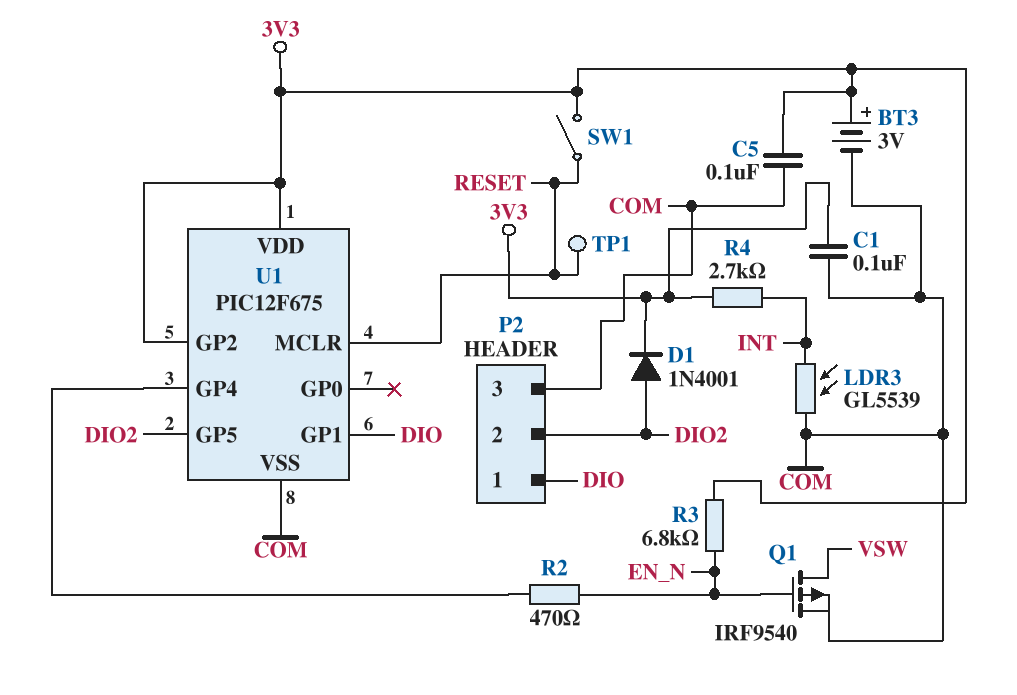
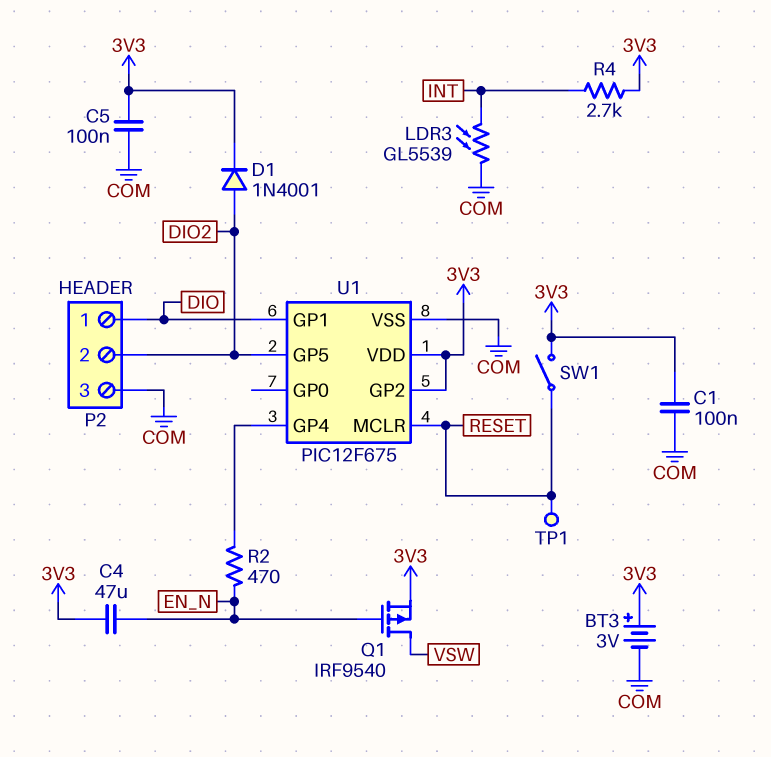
C4: none -> 47uF (3V3, EN_N)
Q1: PMOS IRF9540 (G EN_N, D VSW, S COM) -> PMOS IRF9540 (G EN_N, D VSW, S 3V3)
R3: 6.8k (3V3, EN_N) -> none

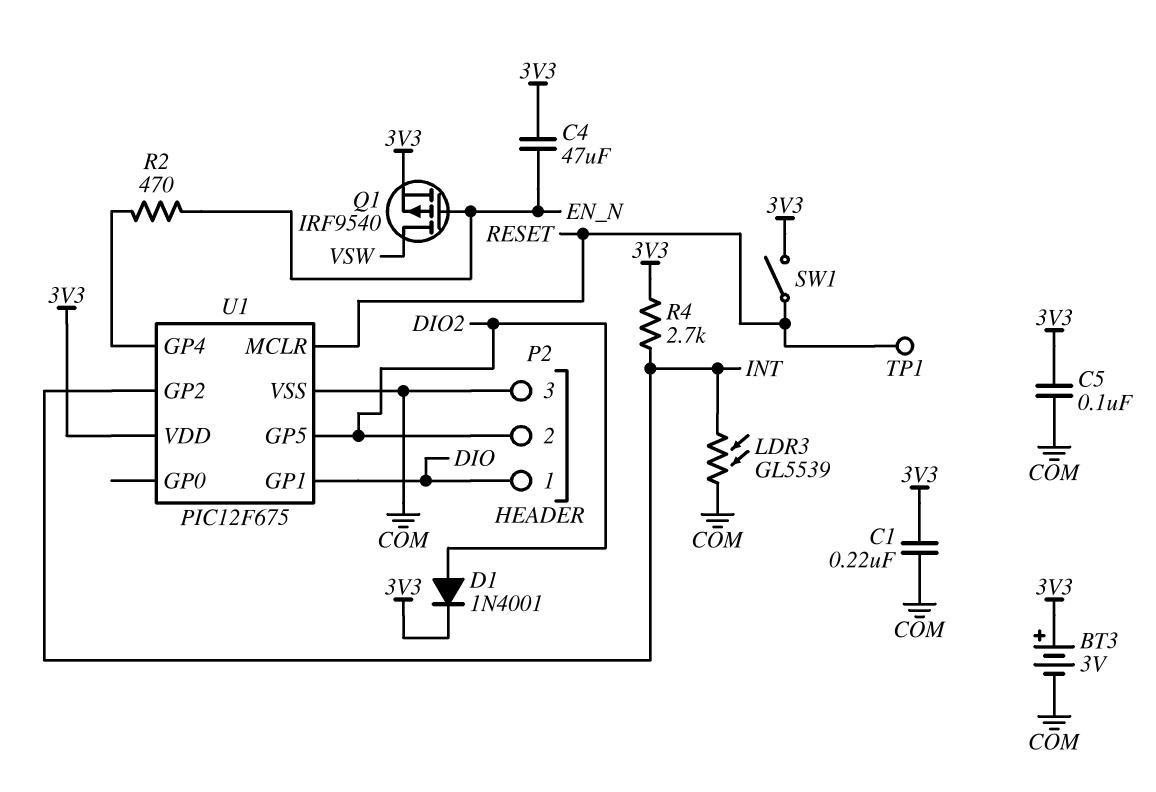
C1: 100nF (3V3, COM) -> 220nF (3V3, COM)
U1 pin GP2: 3V3 -> INT

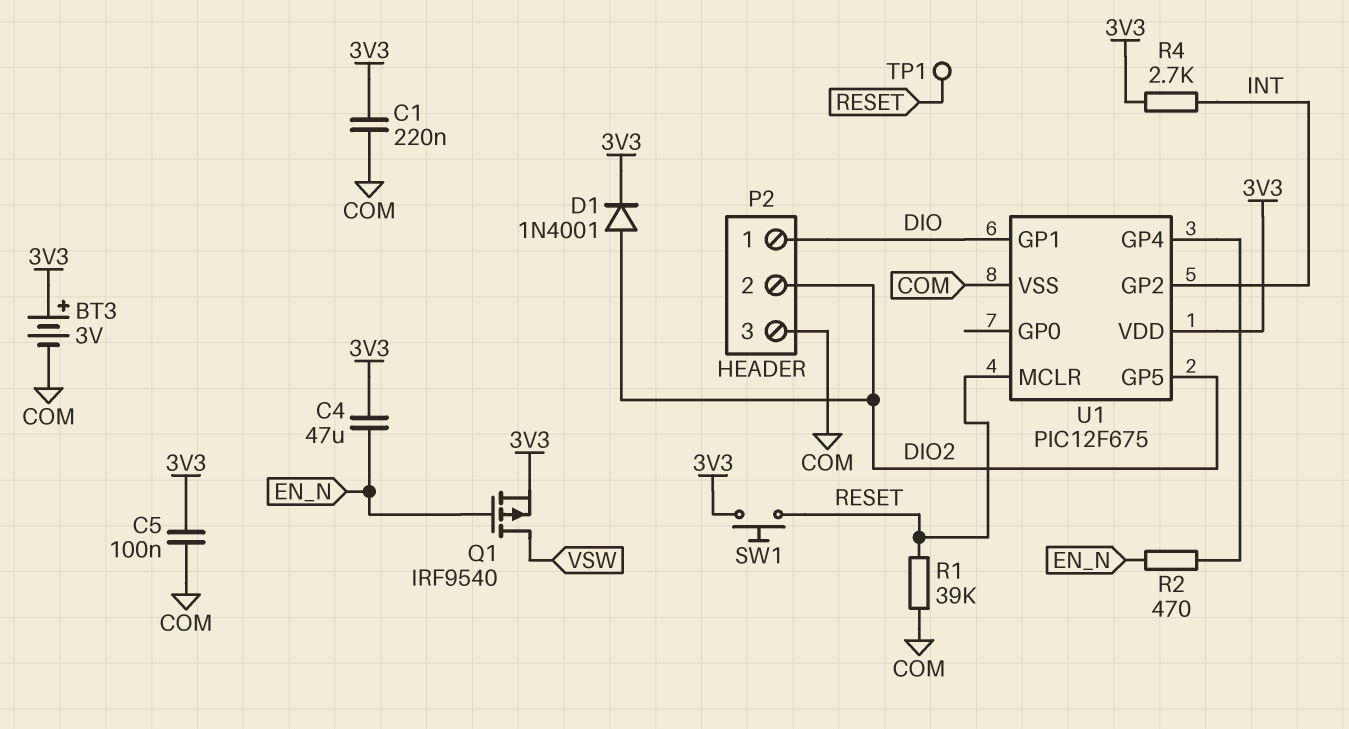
LDR3: GL5539 (COM, INT) -> none
R1: none -> 39k (COM, RESET)
SW1: switch (3V3, RESET) -> button (3V3, RESET)

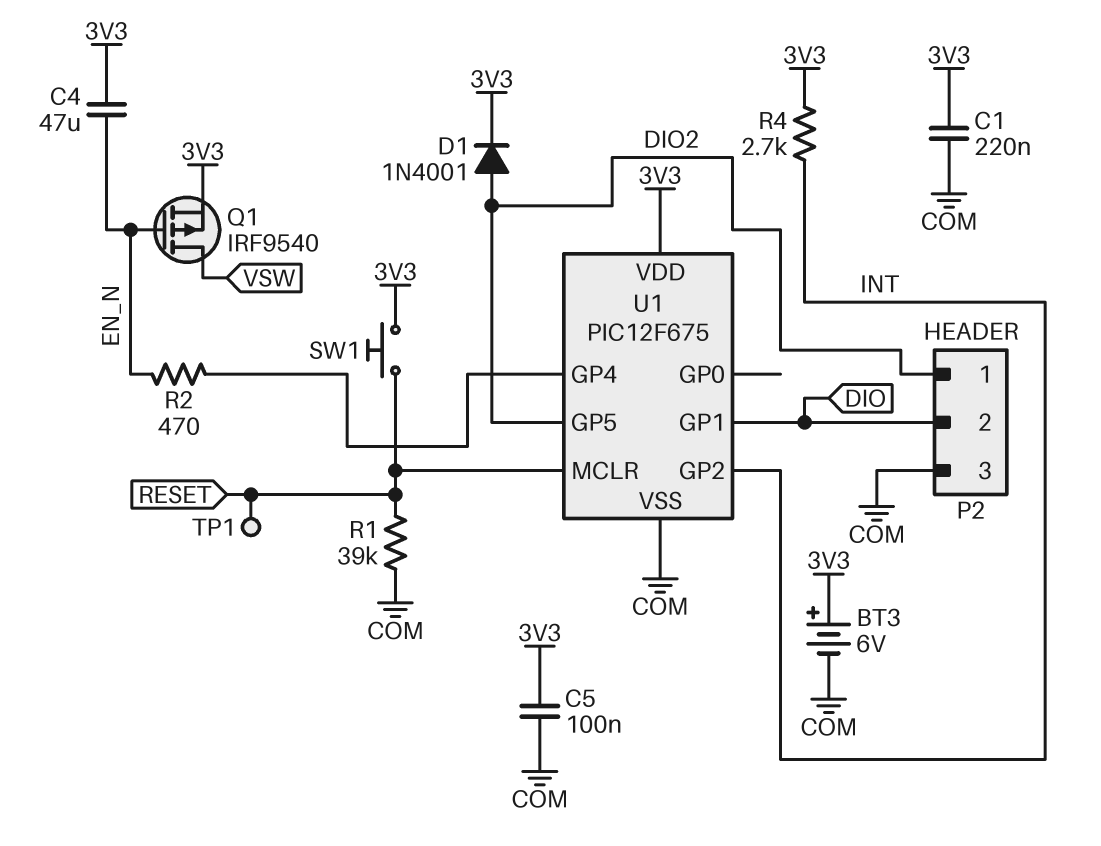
BT3: 3V (plus 3V3, minus COM) -> 6V (plus 3V3, minus COM)
P2 pin 1: DIO -> DIO2
P2 pin 2: DIO2 -> DIO

